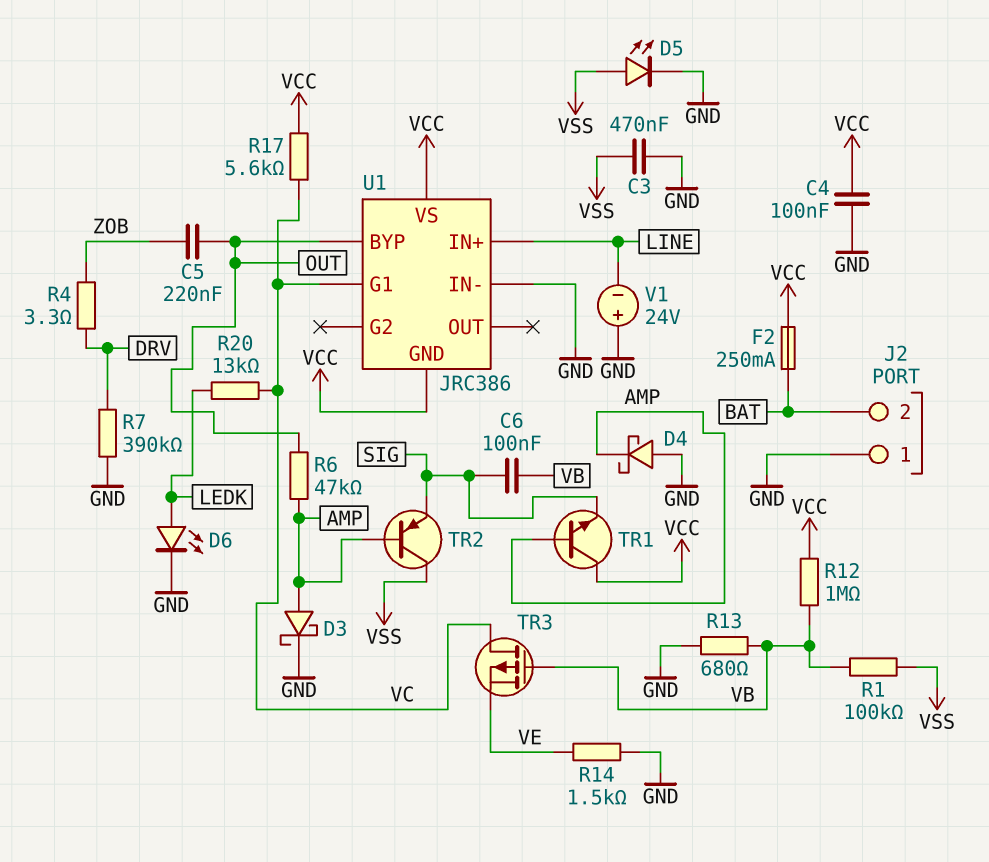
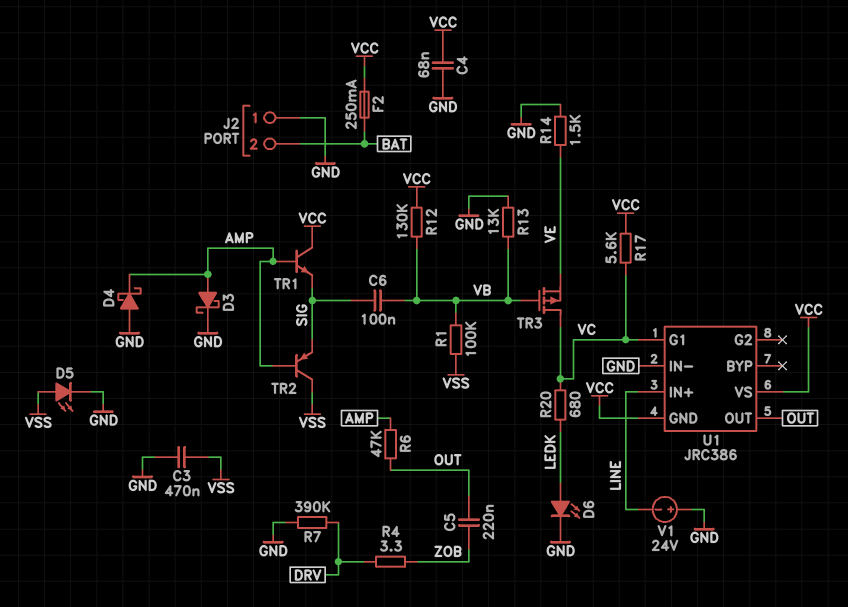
C4: 100nF (GND, VCC) -> 68nF (GND, VCC)
R12: 1M (VB, VCC) -> 130k (VB, VCC)
R13: 680 (GND, VB) -> 13k (GND, VB)
R20: 13k (LEDK, VC) -> 680 (LEDK, VC)
U1 pin BYP: OUT -> none
U1 pin OUT: none -> OUT

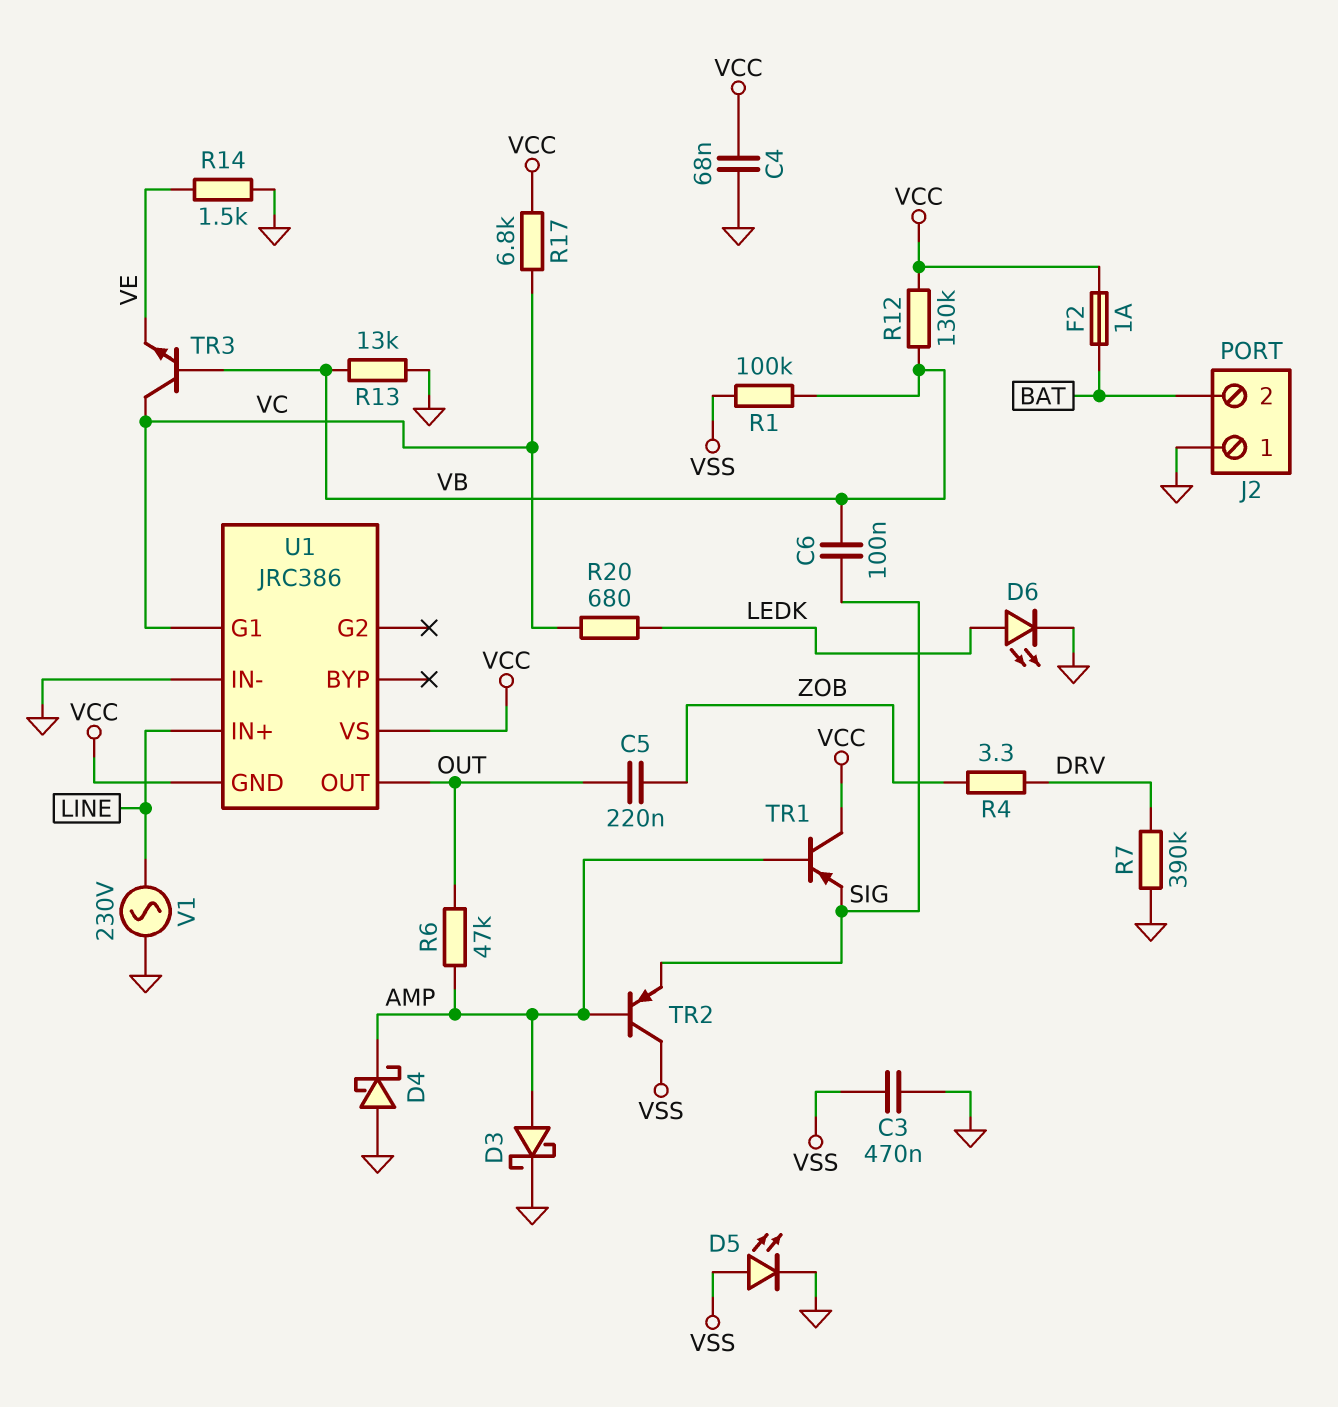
F2: 250mA (BAT, VCC) -> 1A (BAT, VCC)
R17: 5.6k (VC, VCC) -> 6.8k (VC, VCC)
TR1: NPN (B AMP, C VCC, E SIG) -> PNP (B AMP, C VCC, E SIG)
TR3: PMOS (G VB, D VC, S VE) -> NPN (B VB, C VC, E VE)
V1: 24V (plus GND, minus LINE) -> AC 230V (GND, LINE)

